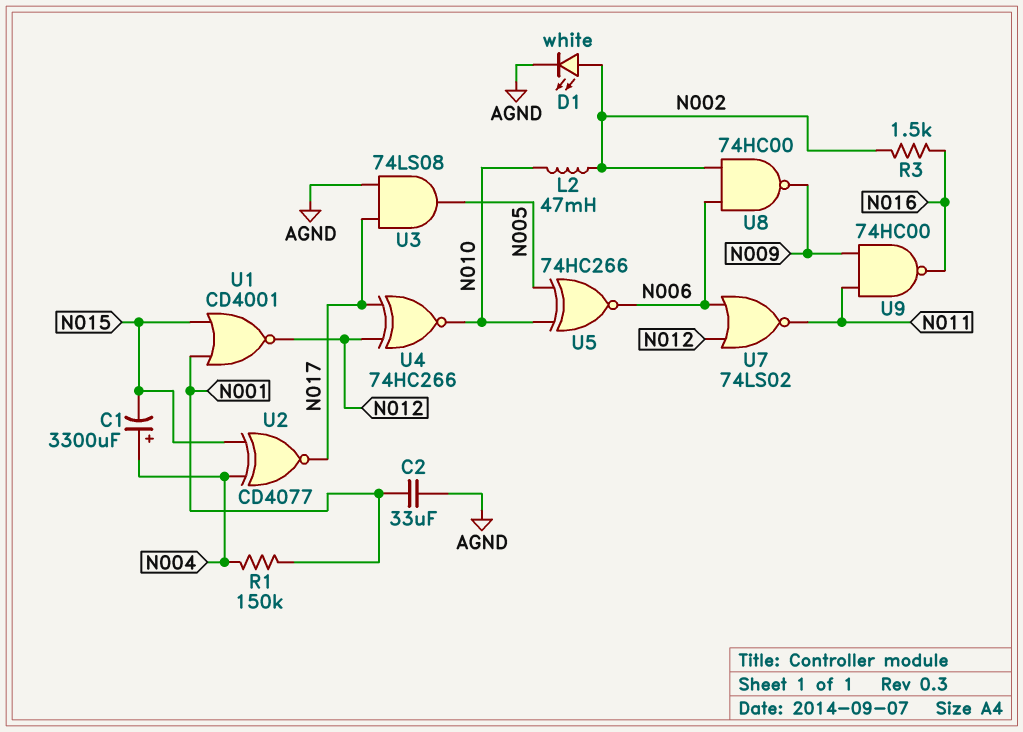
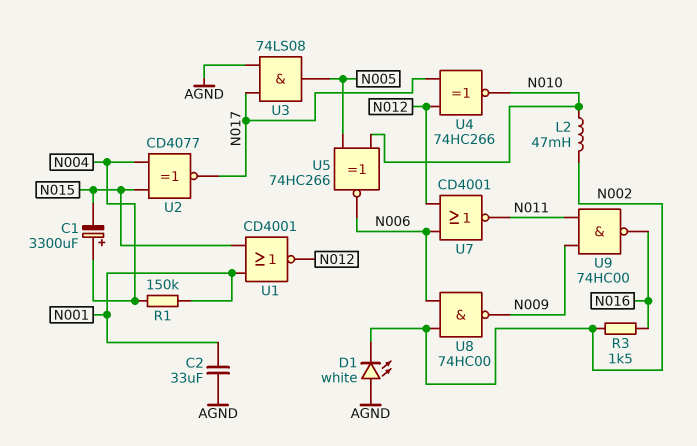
D1: LED white (A N002, K AGND) -> LED white (A AGND, K N002)
U7: NOR 74LS02 (in N006, in N012, out N011) -> NOR CD4001 (in N006, in N012, out N011)

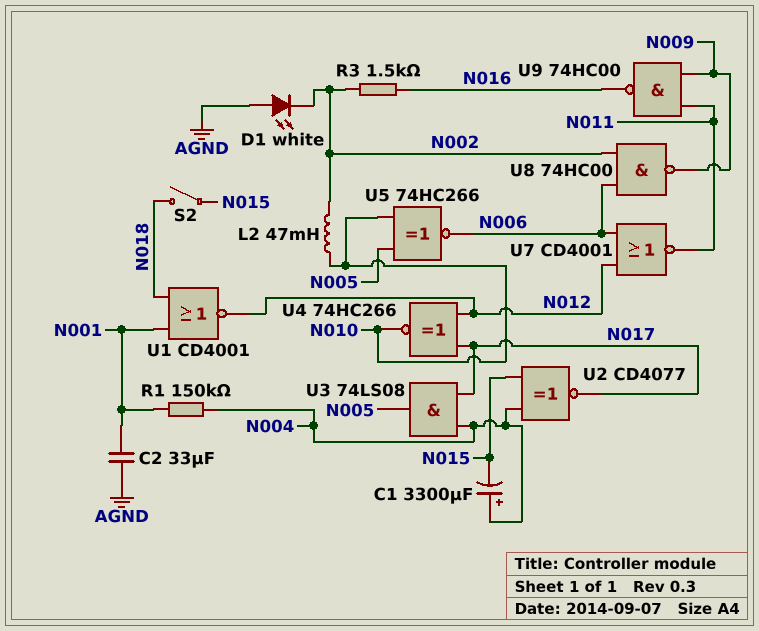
S2: none -> switch (N015, N018)
U1: NOR CD4001 (in N001, in N015, out N012) -> NOR CD4001 (in N001, in N018, out N012)
U3: AND 74LS08 (in AGND, in N017, out N005) -> AND 74LS08 (in N004, in N017, out N005)

